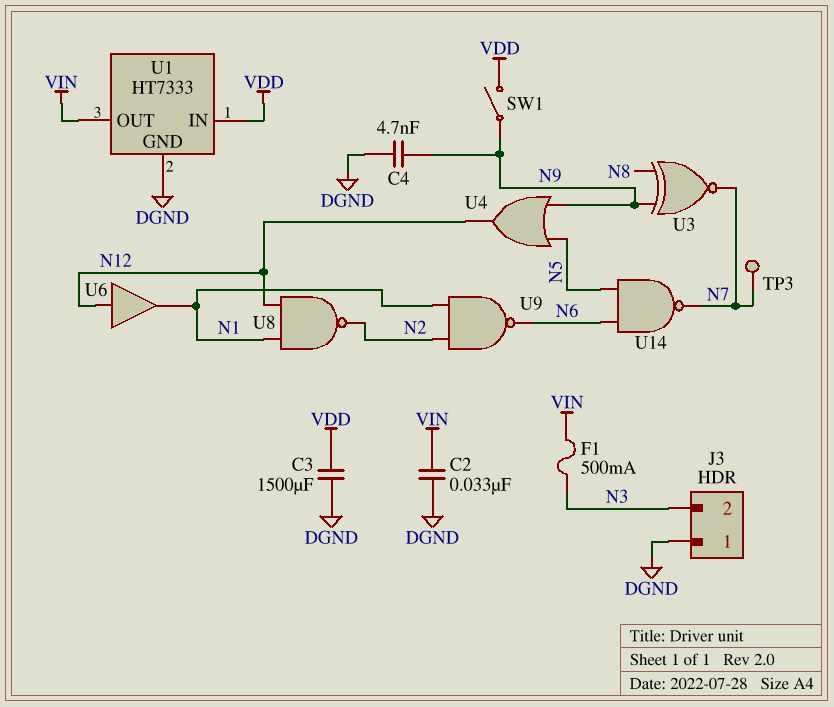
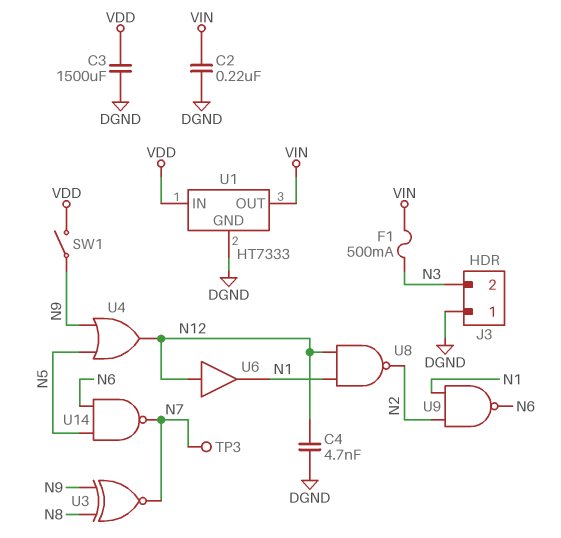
C2: 33nF (DGND, VIN) -> 220nF (DGND, VIN)
C4: 4.7nF (DGND, N9) -> 4.7nF (DGND, N12)

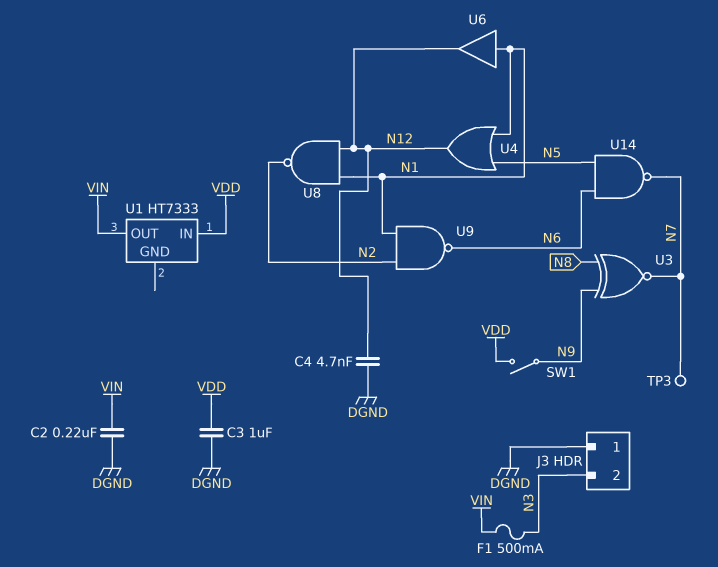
C3: 1500uF (DGND, VDD) -> 1uF (DGND, VDD)
U1 pin GND: DGND -> none
U4: OR (in N5, in N9, out N12) -> OR (in N1, in N5, out N12)
U6: buffer (in N12, out N1) -> buffer (in N1, out N12)

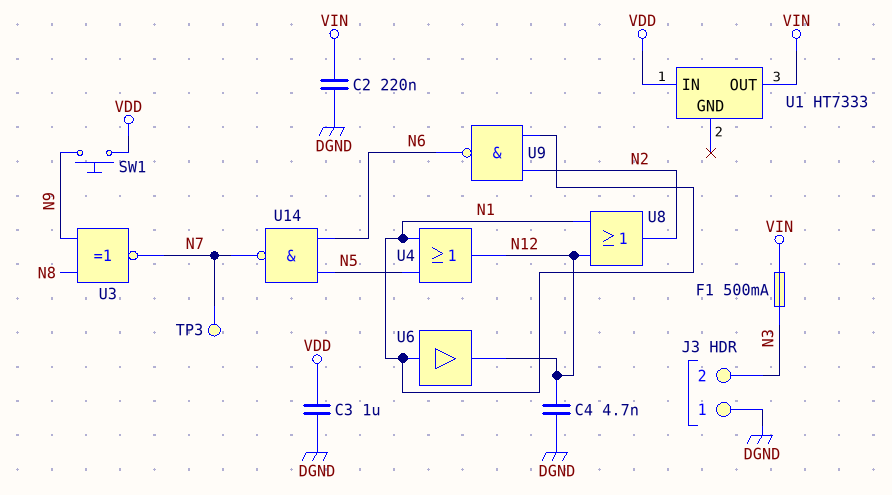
SW1: switch (N9, VDD) -> button (N9, VDD)
U8: NAND (in N1, in N12, out N2) -> OR (in N1, in N12, out N2)

